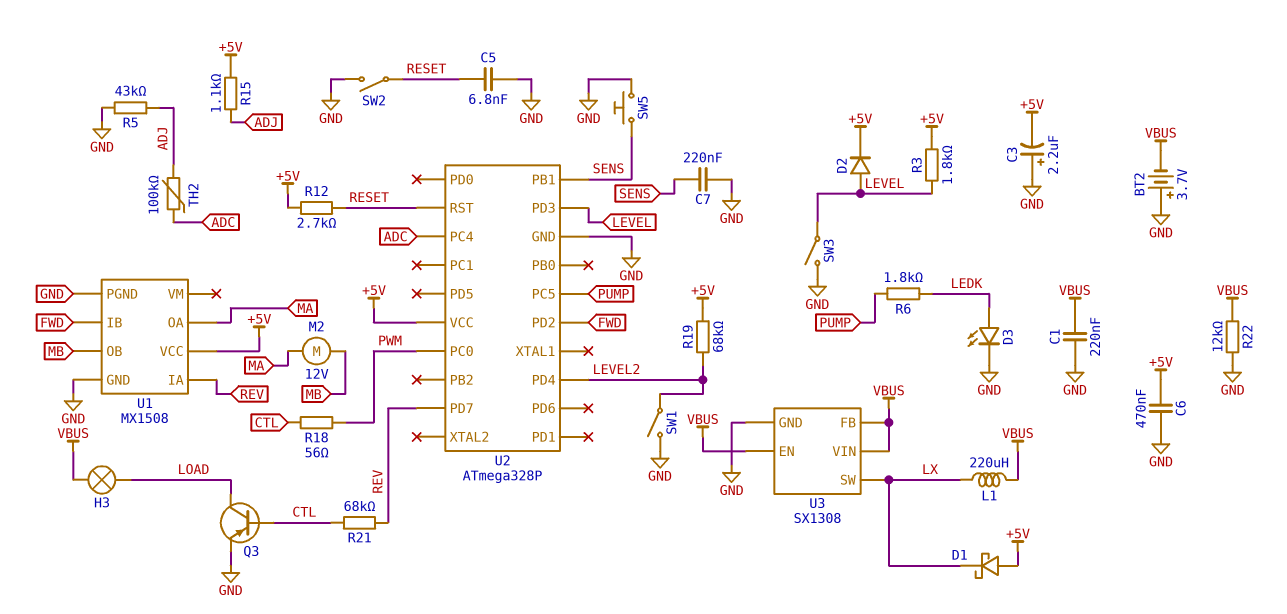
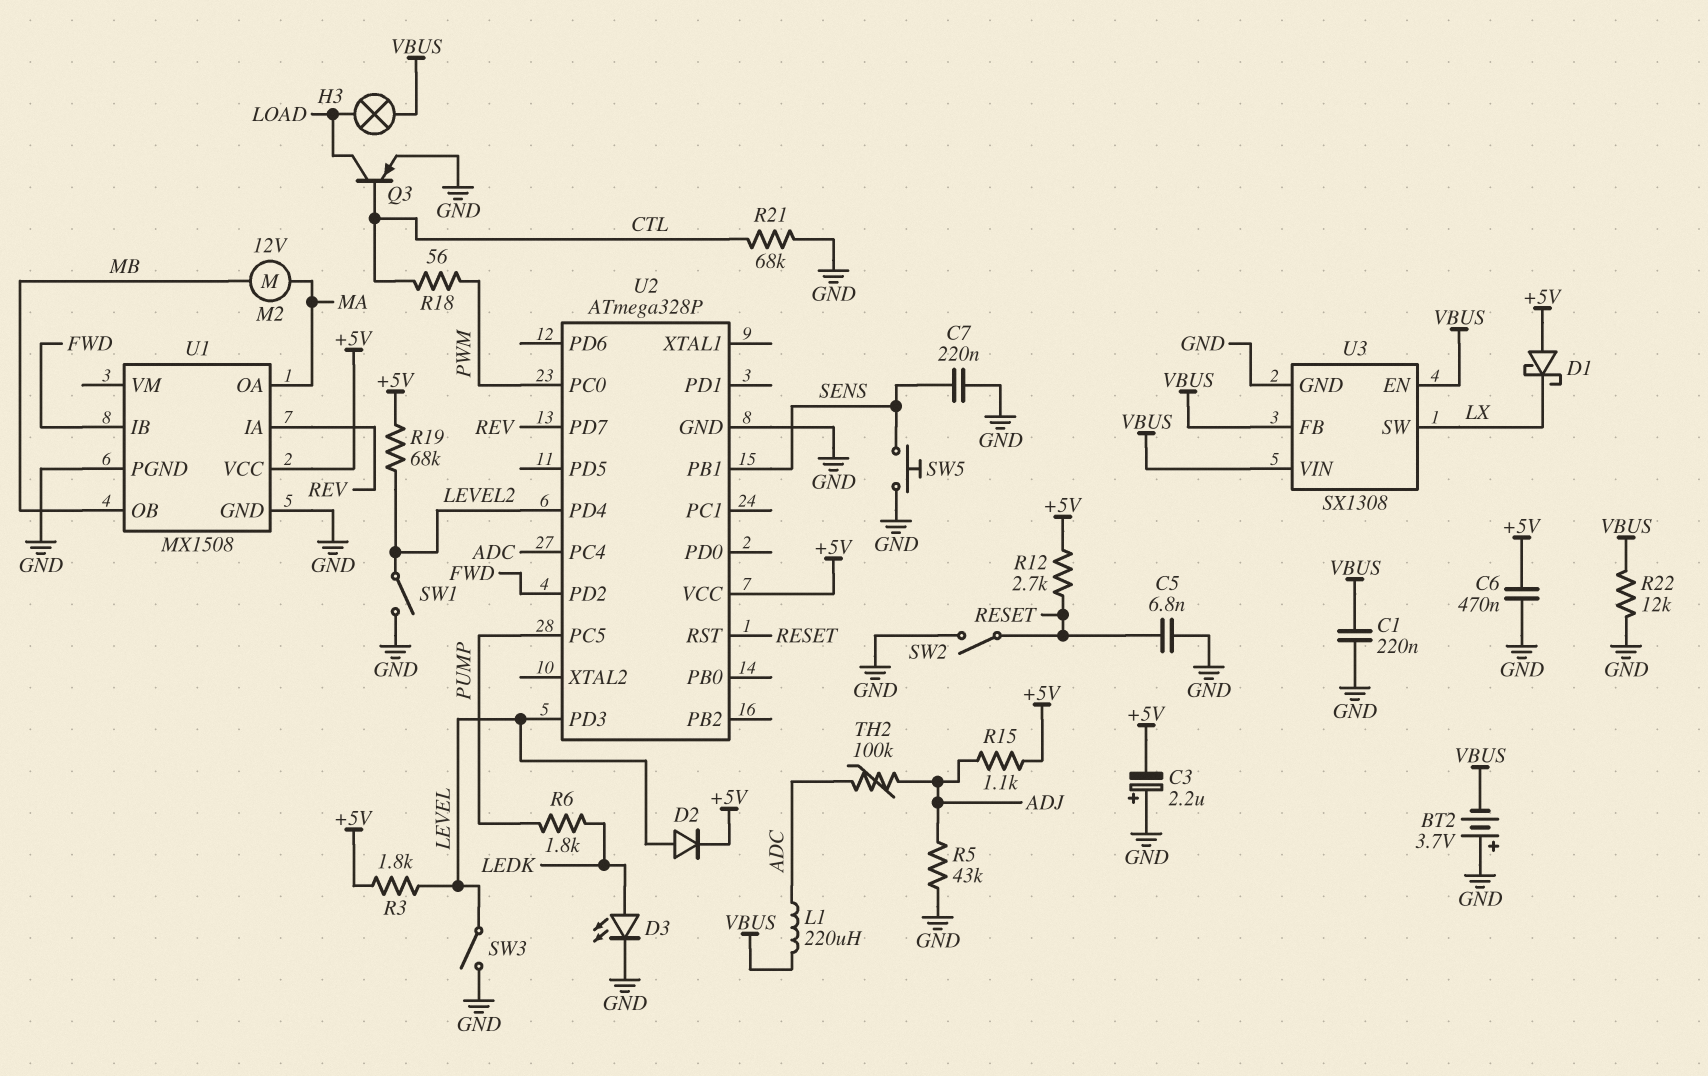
L1: 220uH (LX, VBUS) -> 220uH (ADC, VBUS)
R21: 68k (CTL, REV) -> 68k (CTL, GND)

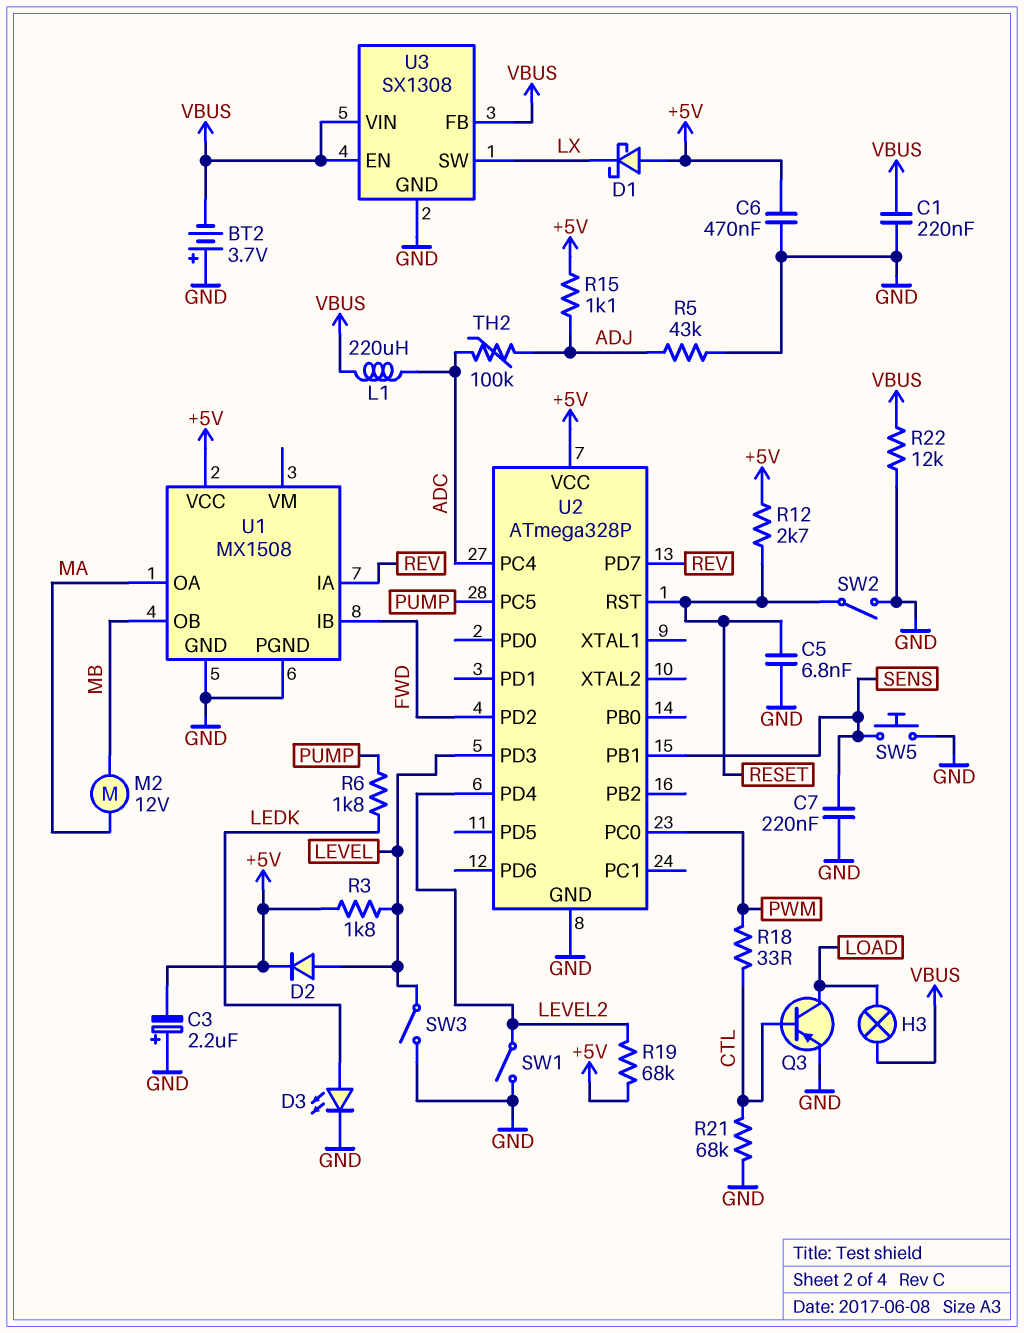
R18: 56 (CTL, PWM) -> 33 (CTL, PWM)

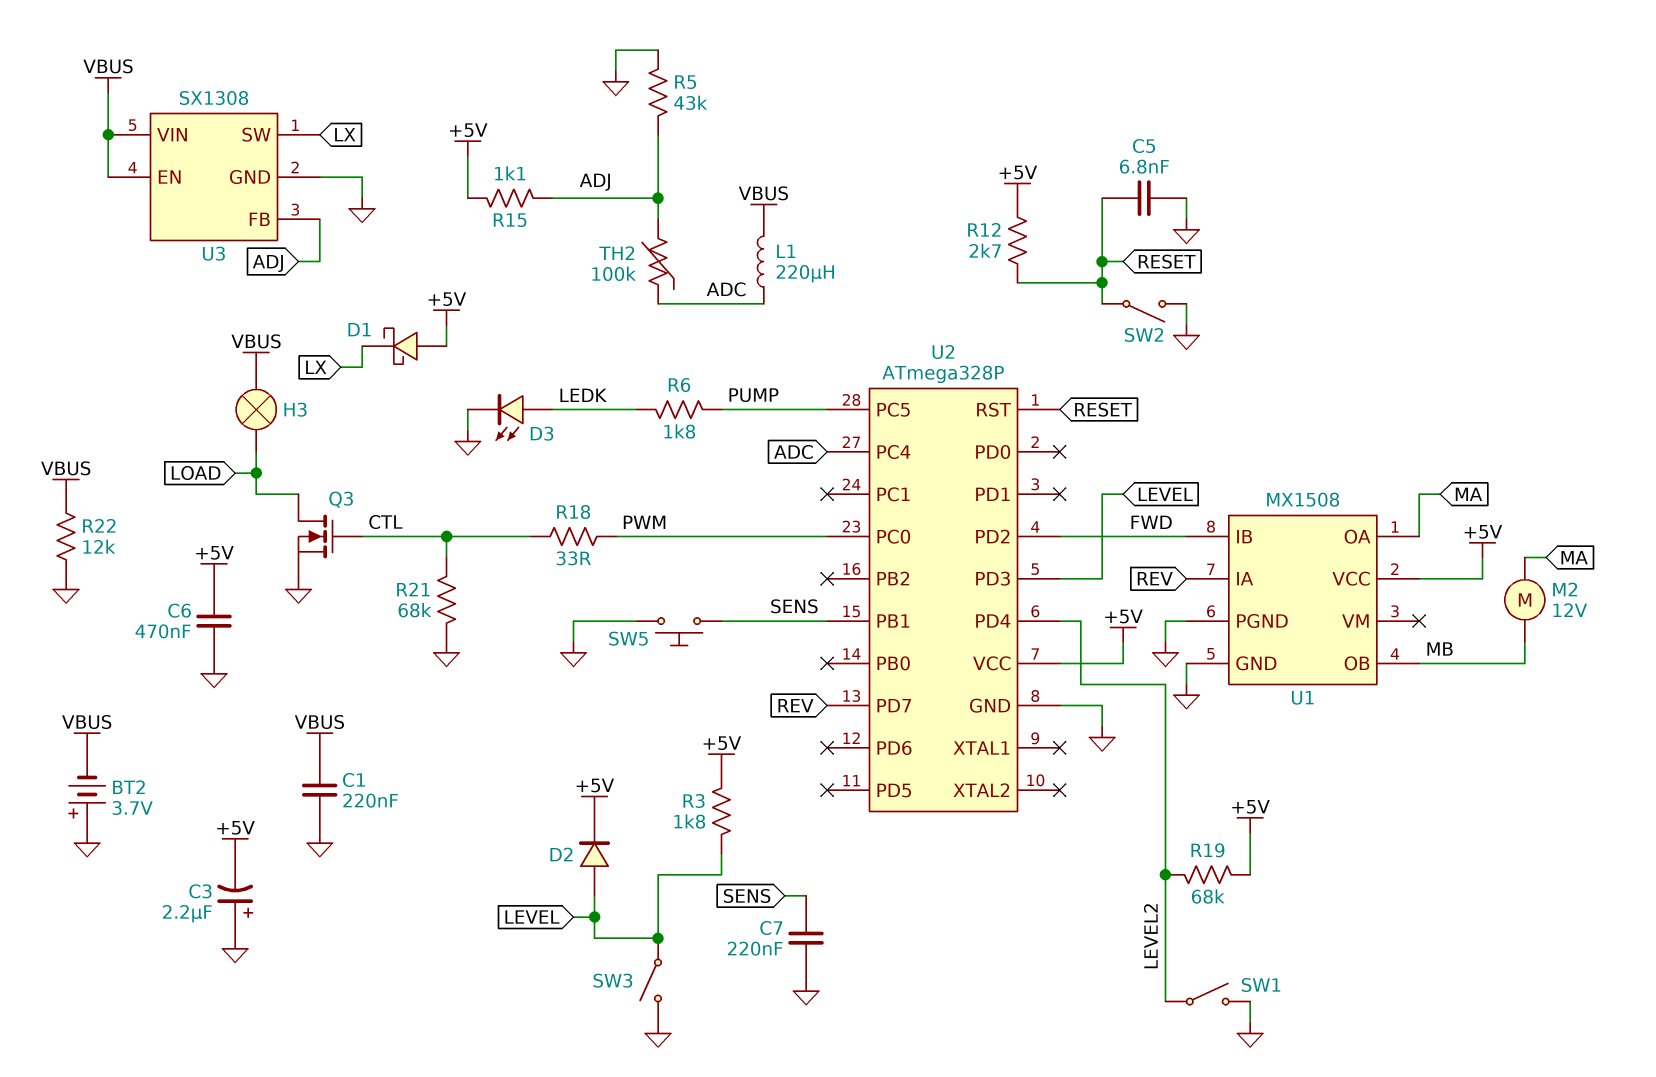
Q3: PNP (B CTL, C LOAD, E GND) -> NMOS (G CTL, D LOAD, S GND)
U3 pin FB: VBUS -> ADJ

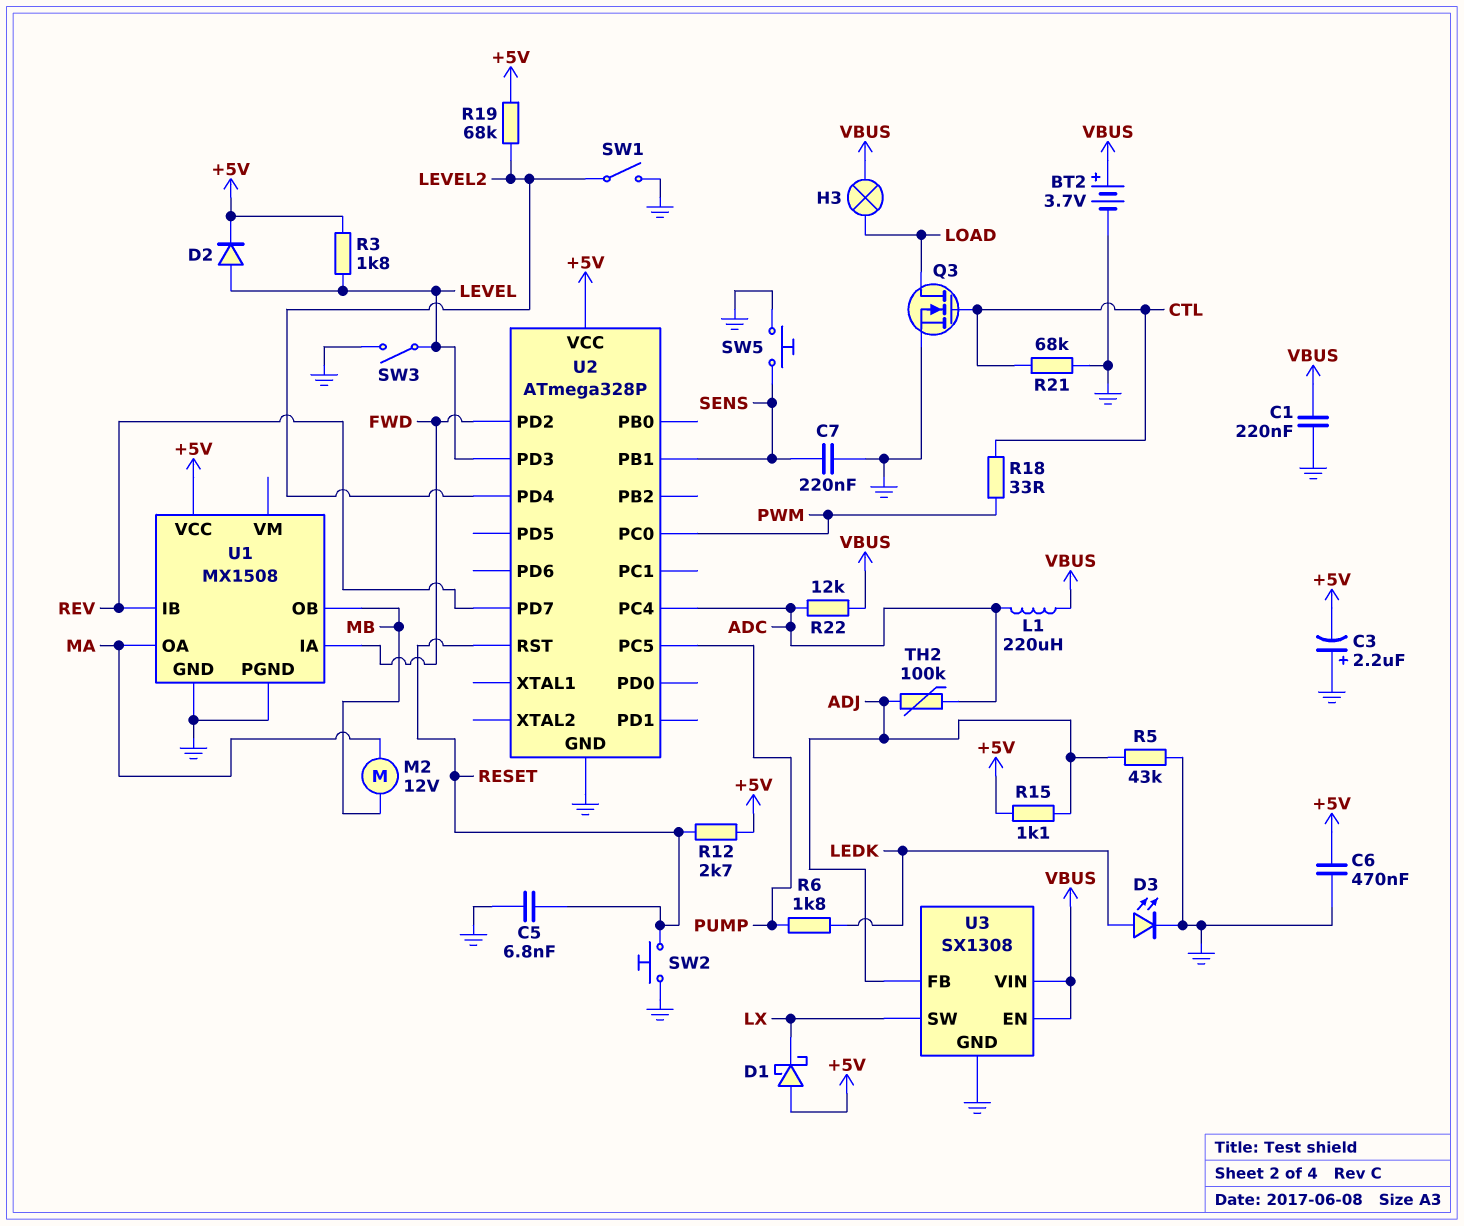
BT2: 3.7V (plus GND, minus VBUS) -> 3.7V (plus VBUS, minus GND)
R22: 12k (GND, VBUS) -> 12k (ADC, VBUS)
SW2: switch (GND, RESET) -> button (GND, RESET)
U1 pin IA: REV -> FWD
U1 pin IB: FWD -> REV

